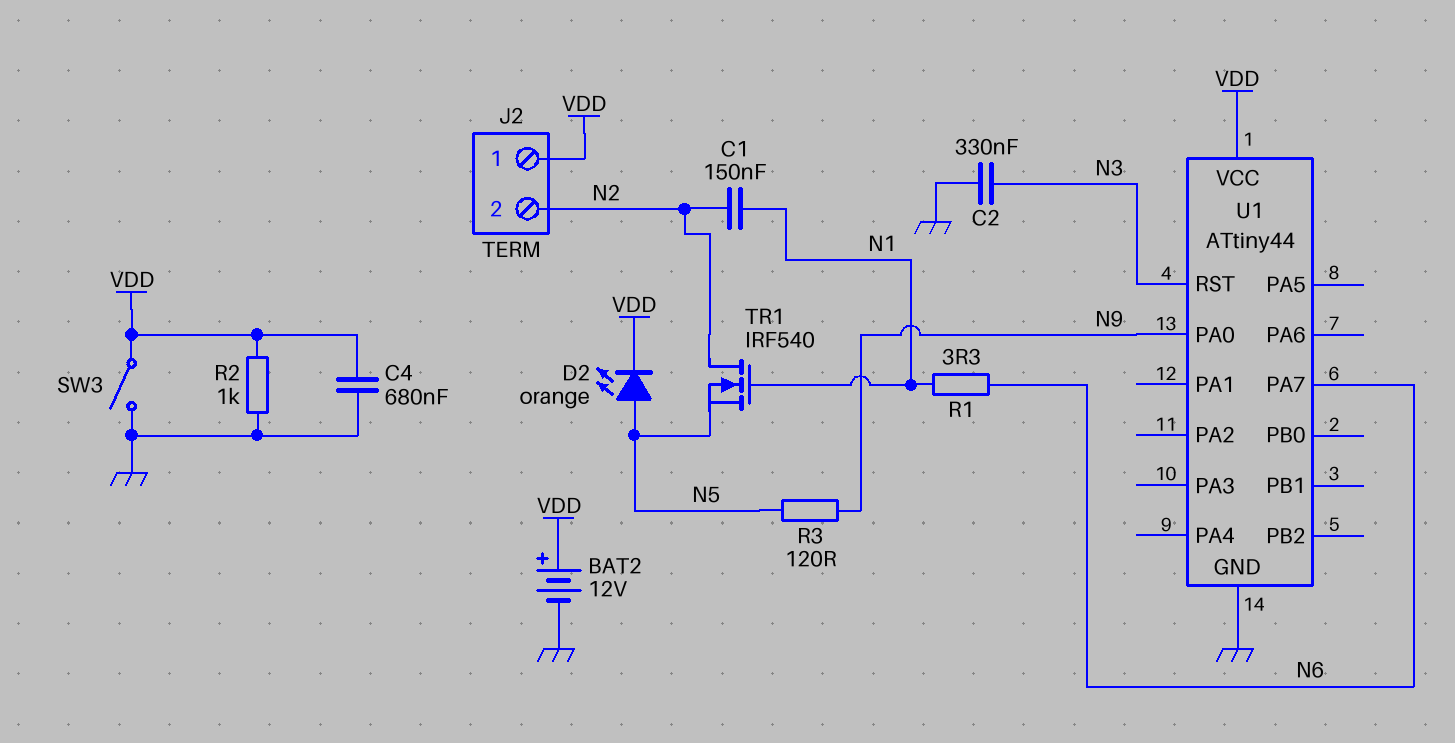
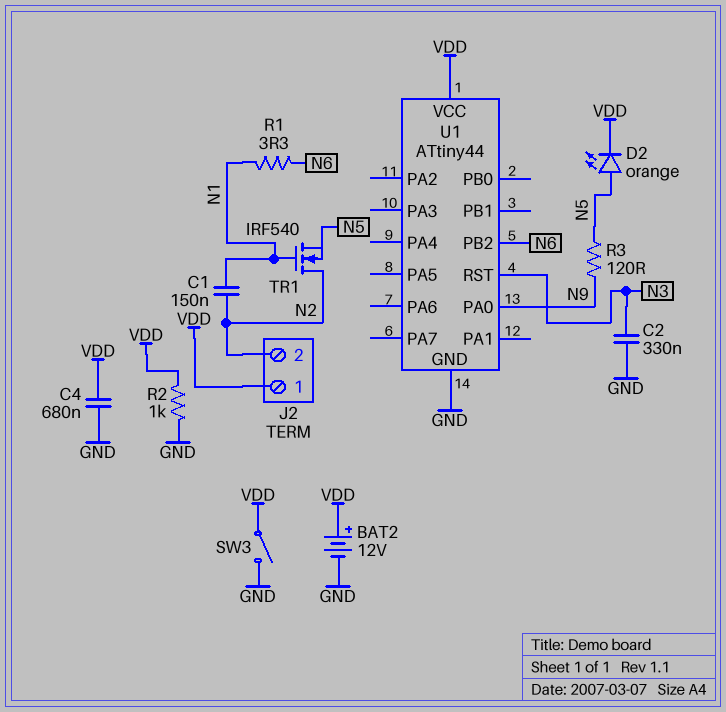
U1 pin PA7: N6 -> none
U1 pin PB2: none -> N6

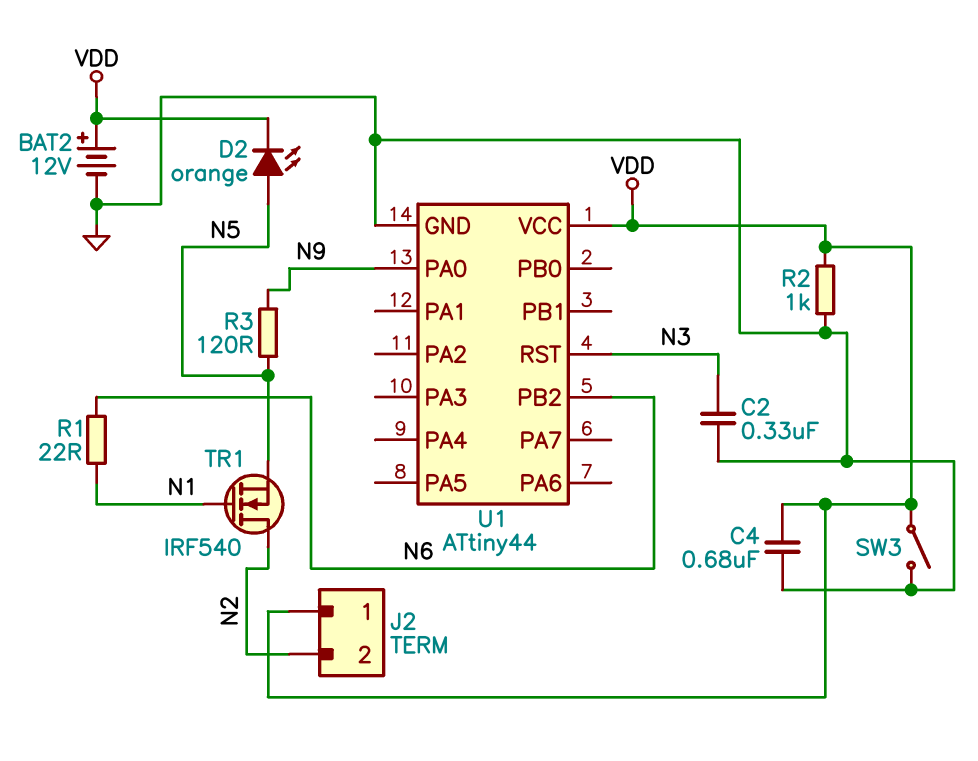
C1: 150nF (N1, N2) -> none
R1: 3.3 (N1, N6) -> 22 (N1, N6)

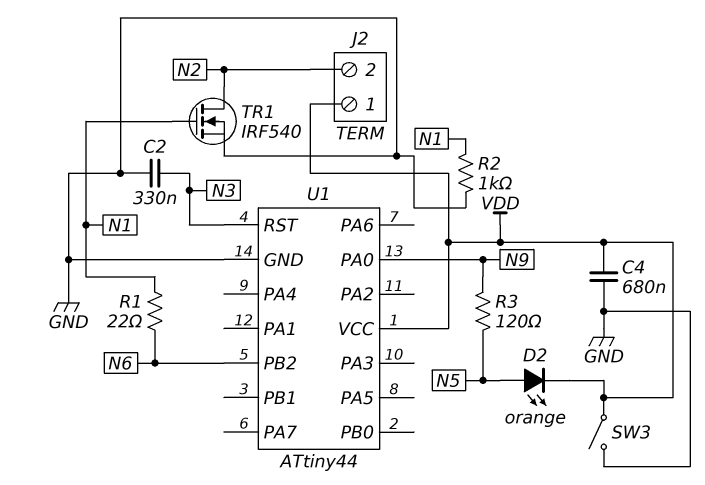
BAT2: 12V (plus VDD, minus GND) -> none
R2: 1k (GND, VDD) -> 1k (GND, N1)
TR1: NMOS IRF540 (G N1, D N2, S N5) -> NMOS IRF540 (G N1, D N2, S GND)

